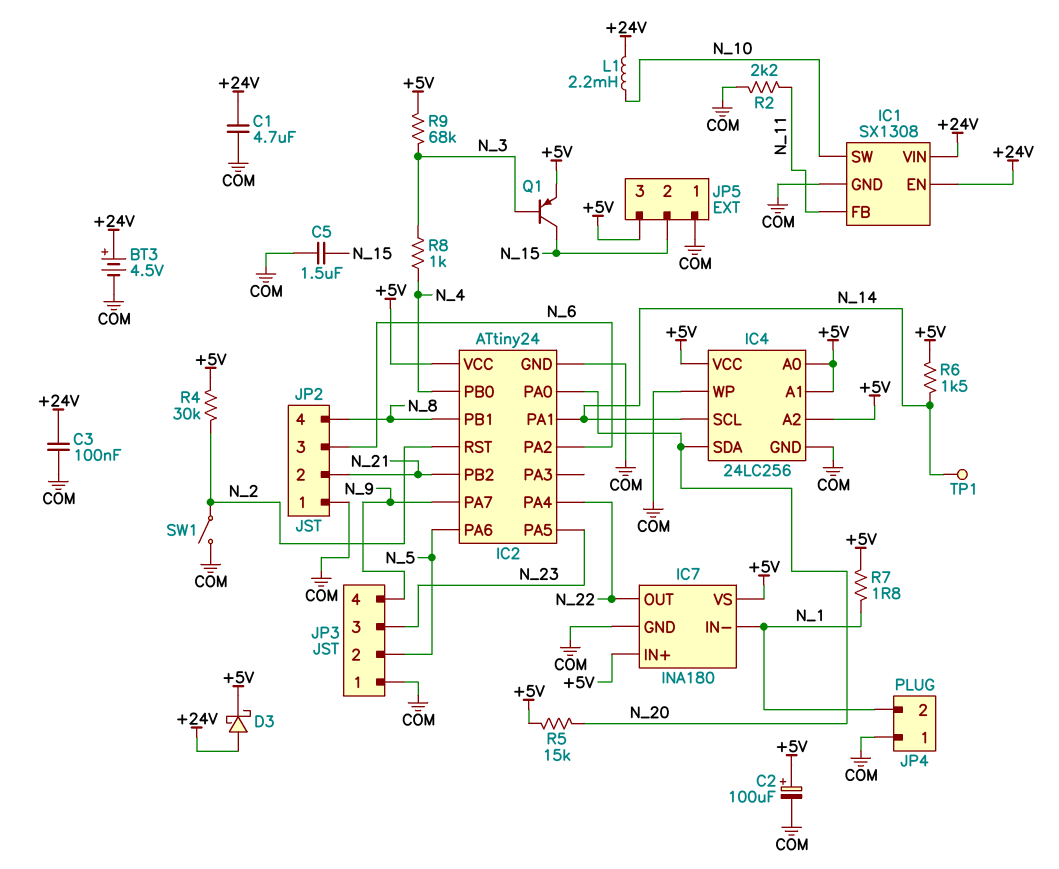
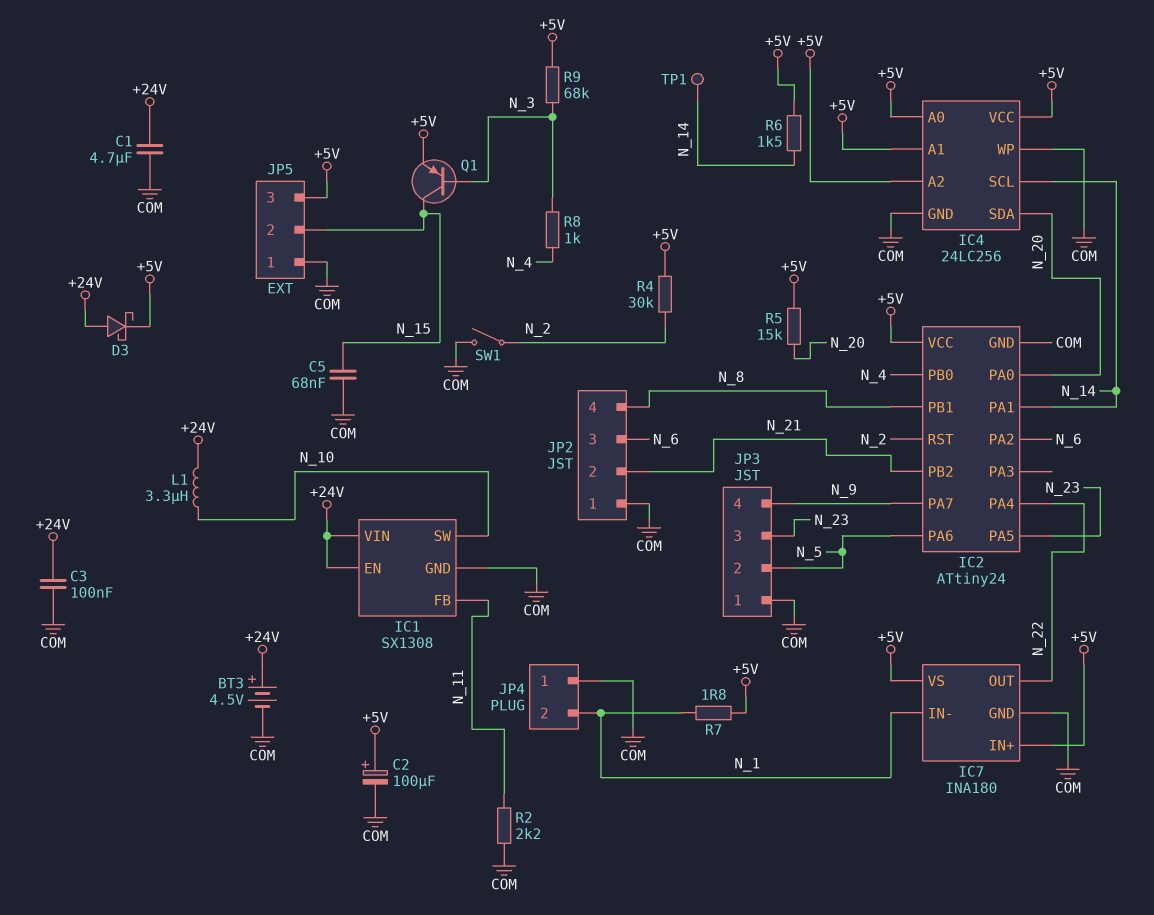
C5: 1.5uF (COM, N_15) -> 68nF (COM, N_15)
L1: 2.2mH (+24V, N_10) -> 3.3uH (+24V, N_10)

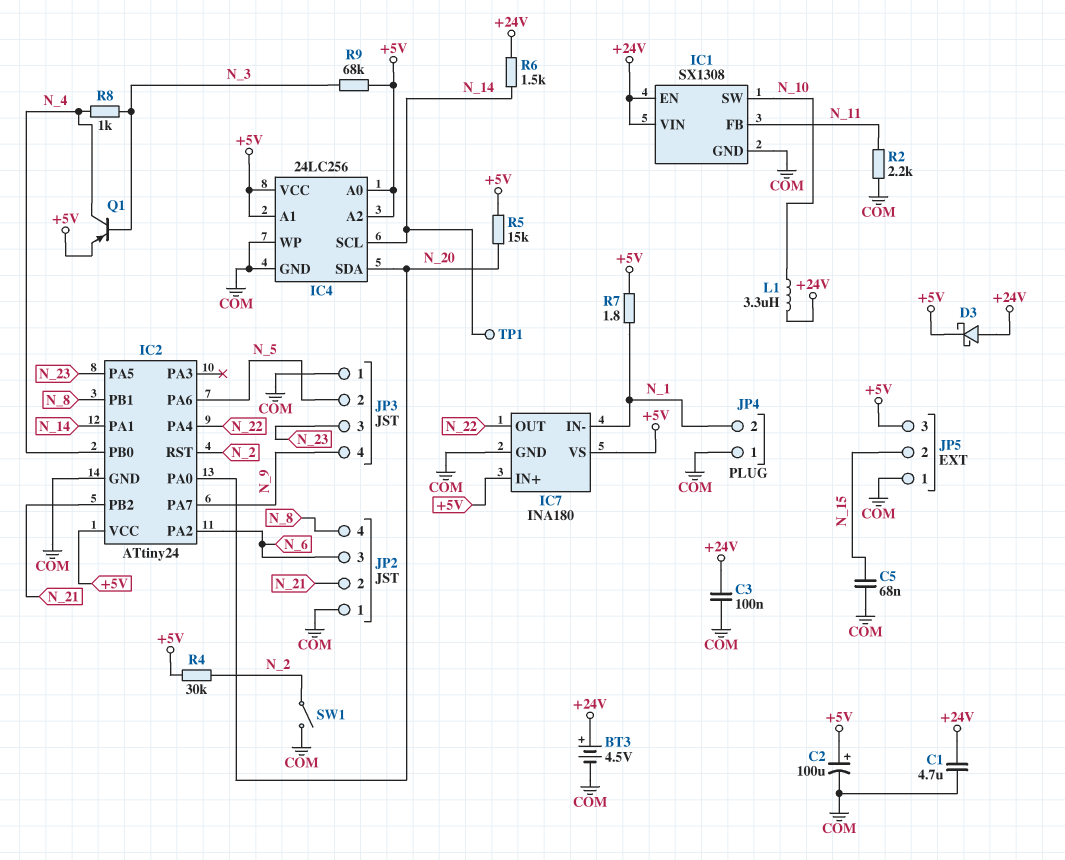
Q1: PNP (B N_3, C N_15, E +5V) -> PNP (B N_3, C N_4, E +5V)
R6: 1.5k (+5V, N_14) -> 1.5k (+24V, N_14)

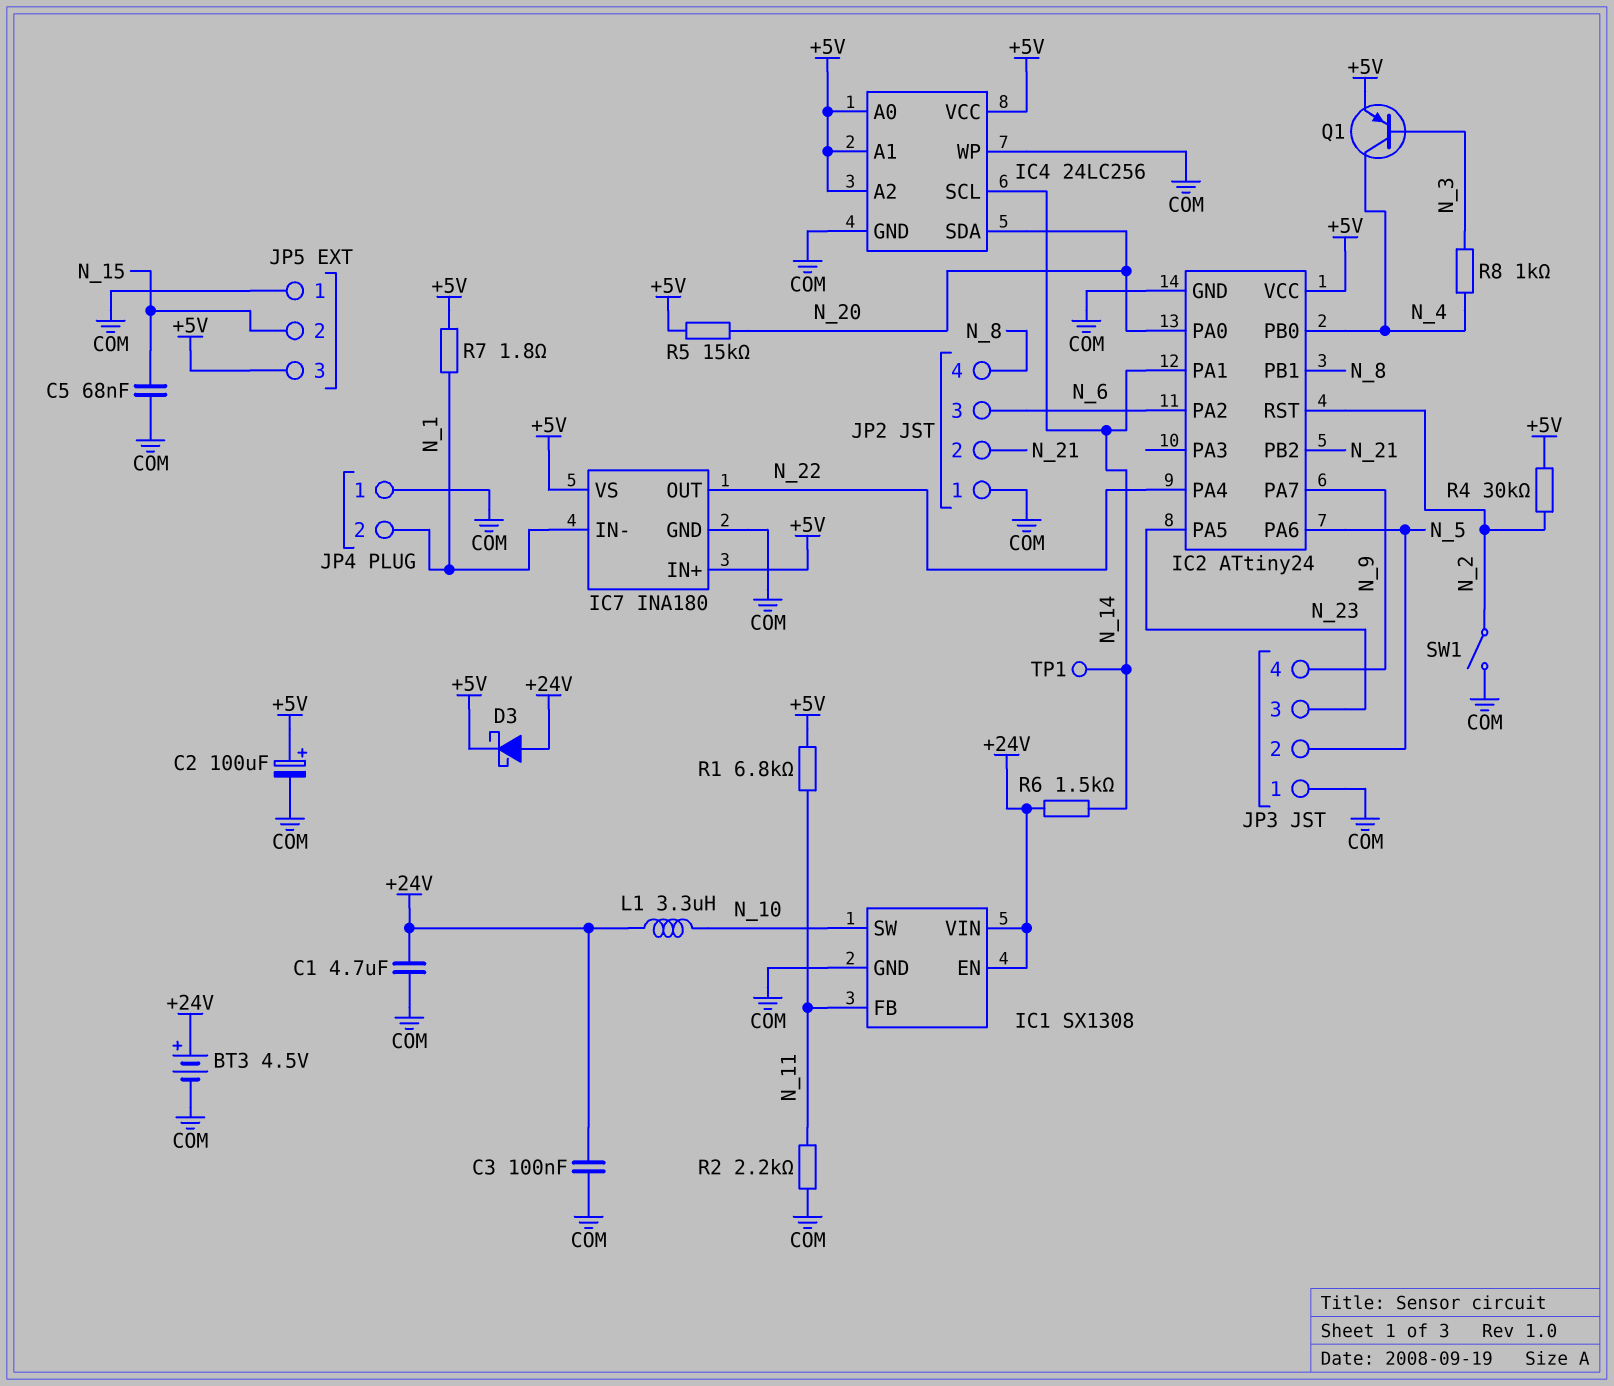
R1: none -> 6.8k (+5V, N_11)
R9: 68k (+5V, N_3) -> none

